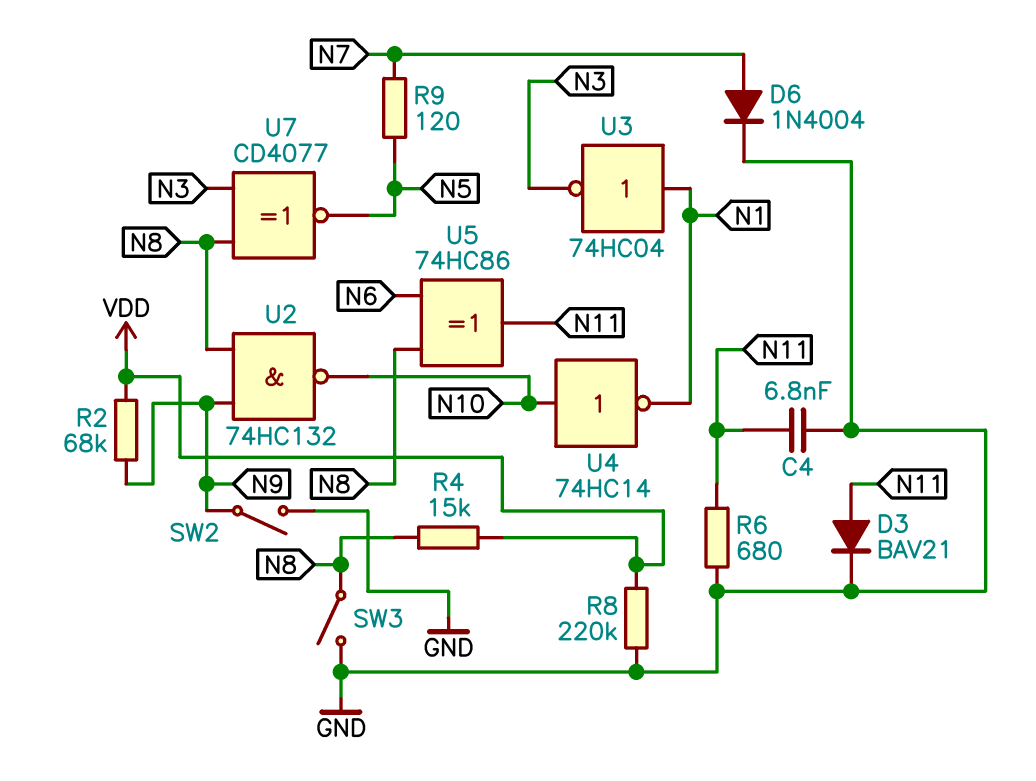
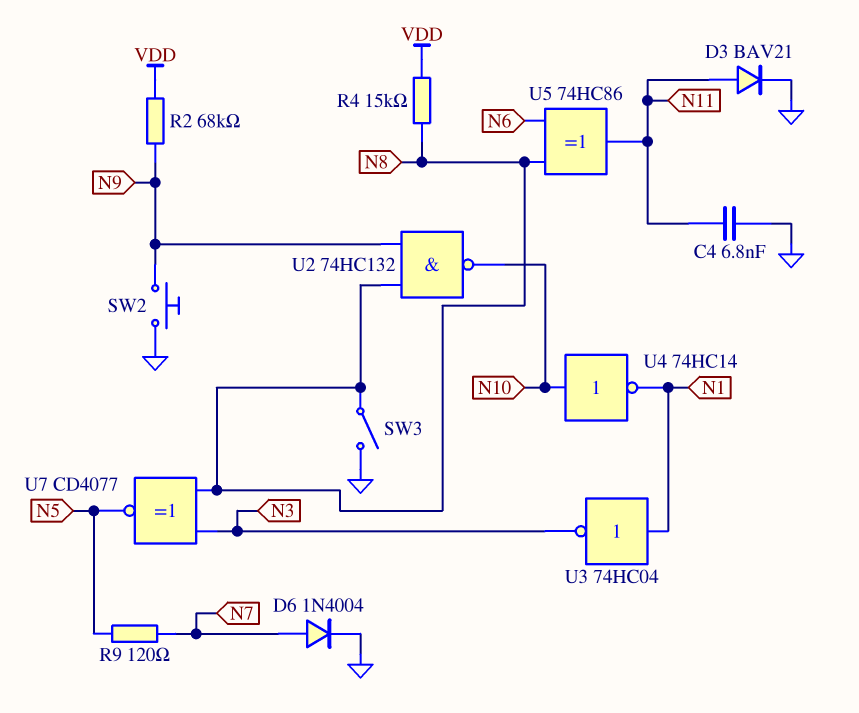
R6: 680 (GND, N11) -> none
R8: 220k (GND, VDD) -> none
SW2: switch (GND, N9) -> button (GND, N9)

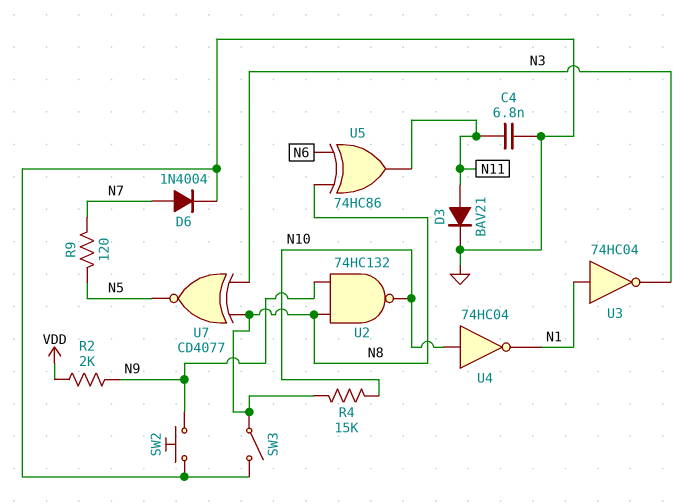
R2: 68k (N9, VDD) -> 2k (N9, VDD)
R4: 15k (N8, VDD) -> 15k (N8, N10)
U4: NOT 74HC14 (in N10, out N1) -> NOT 74HC04 (in N10, out N1)

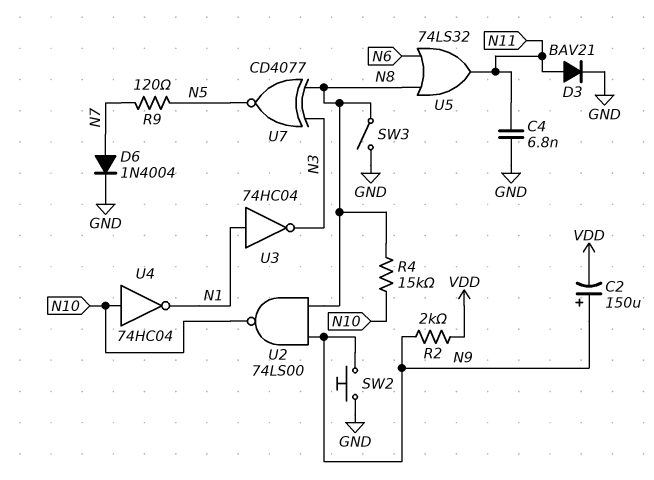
C2: none -> 150uF (plus N9, minus VDD)
U2: NAND 74HC132 (in N8, in N9, out N10) -> NAND 74LS00 (in N8, in N9, out N10)
U5: XOR 74HC86 (in N6, in N8, out N11) -> OR 74LS32 (in N6, in N8, out N11)

